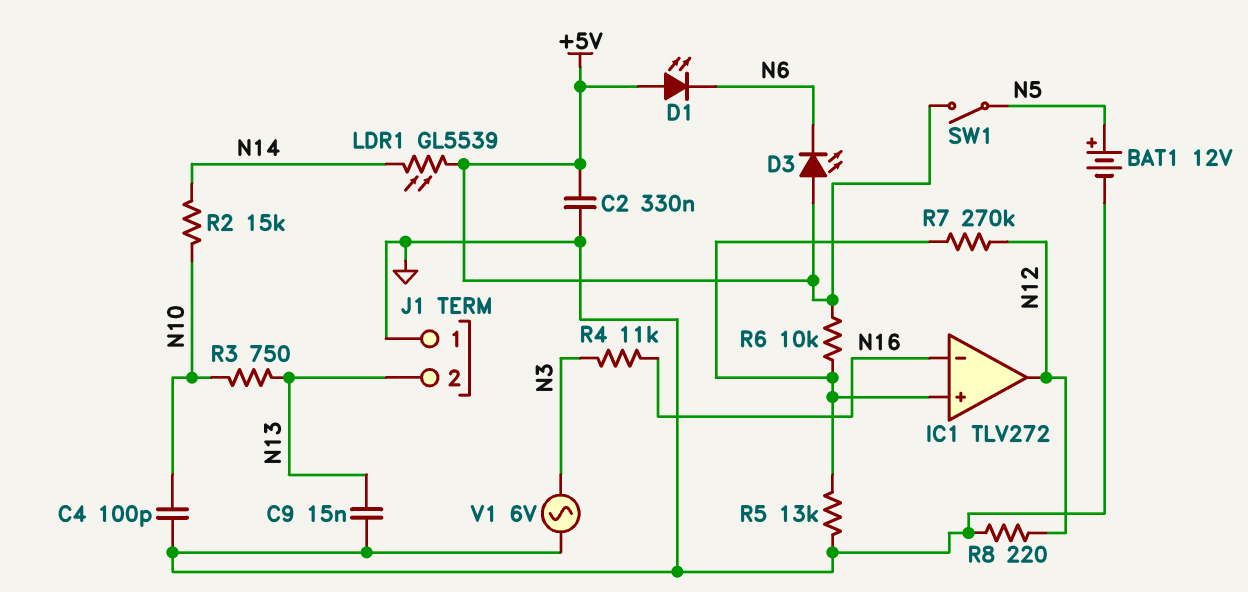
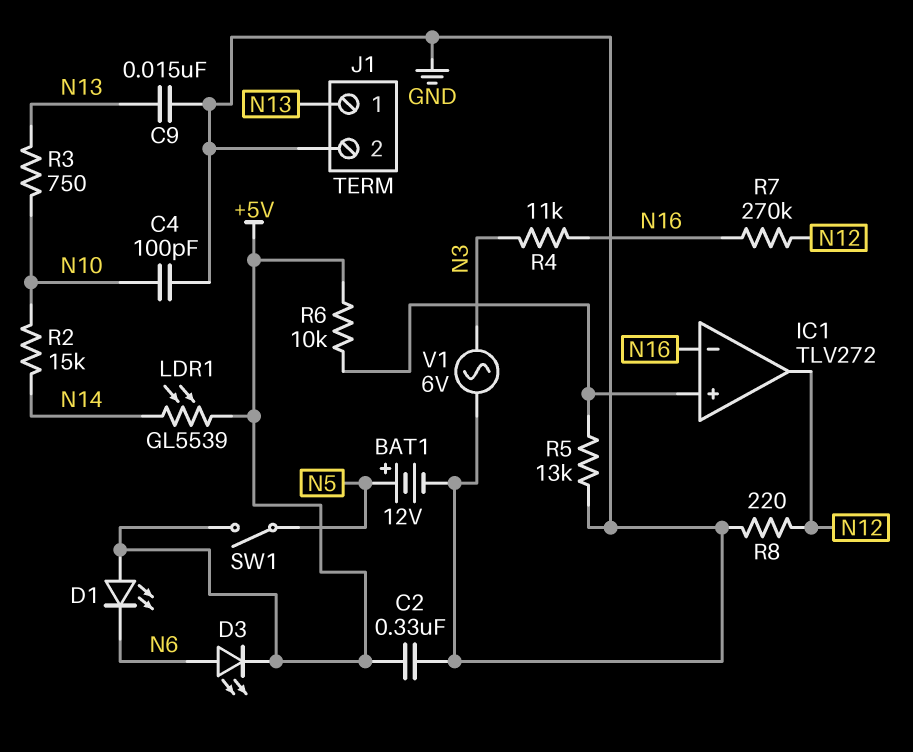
D3: LED (A +5V, K N6) -> LED (A N6, K +5V)
J1 pin 1: GND -> N13
J1 pin 2: N13 -> GND
R7: 270k (IC1/in+, N12) -> 270k (N12, N16)

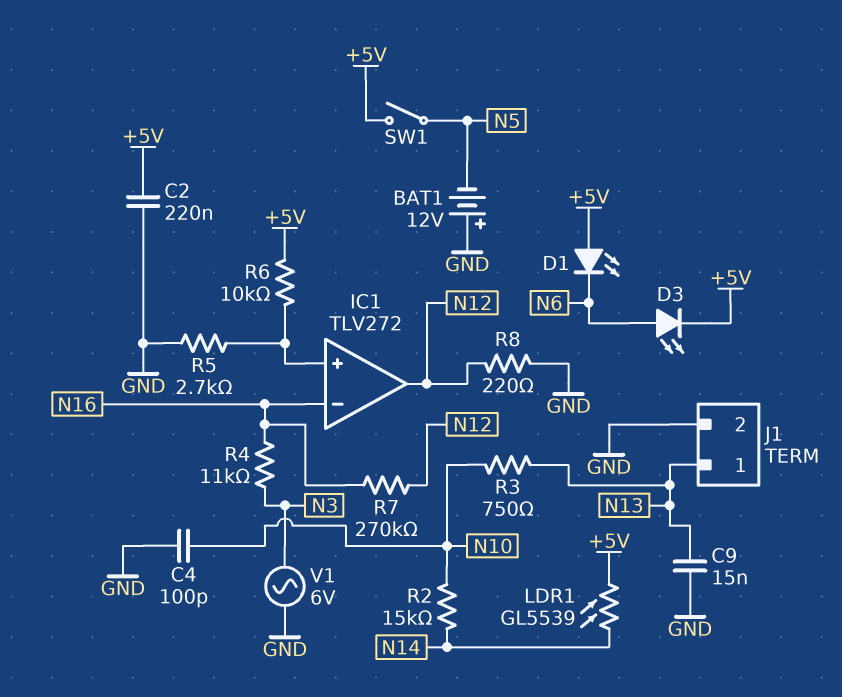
BAT1: 12V (plus N5, minus GND) -> 12V (plus GND, minus N5)
C2: 330nF (+5V, GND) -> 220nF (+5V, GND)
R5: 13k (GND, IC1/in+) -> 2.7k (GND, IC1/in+)

